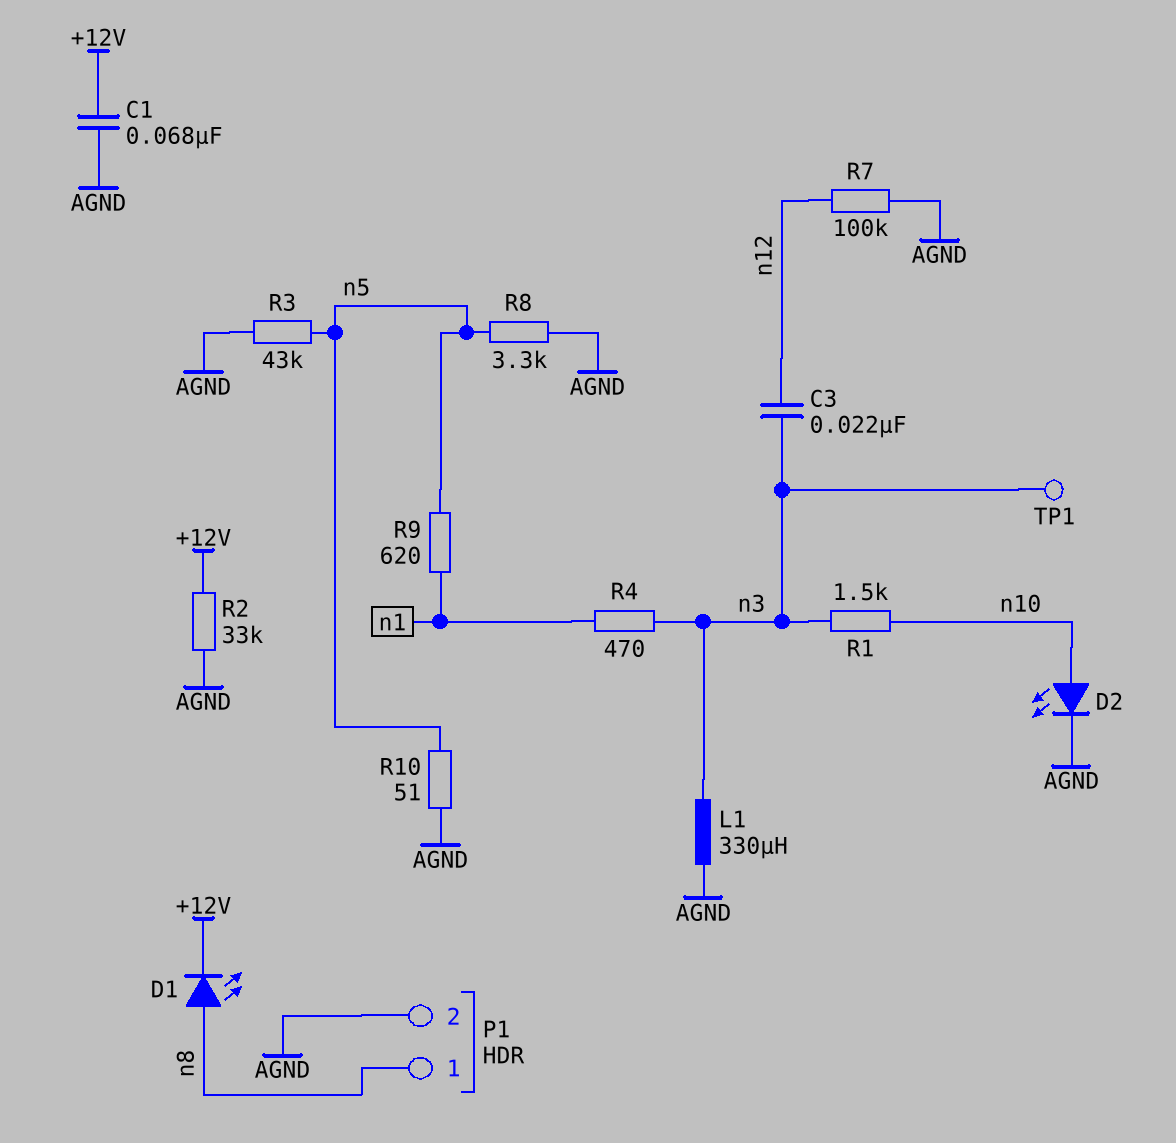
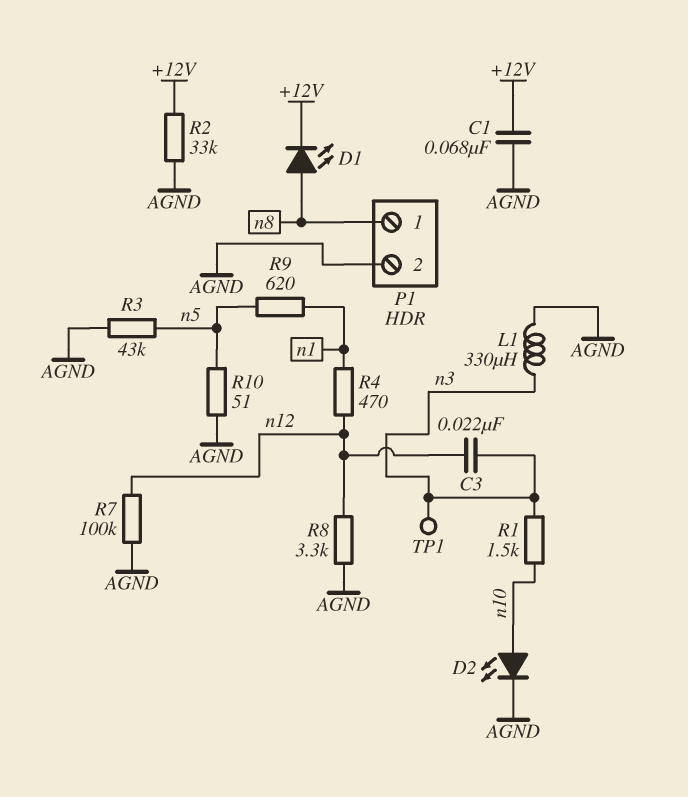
R4: 470 (n1, n3) -> 470 (n1, n12)
R8: 3.3k (AGND, n5) -> 3.3k (AGND, n12)

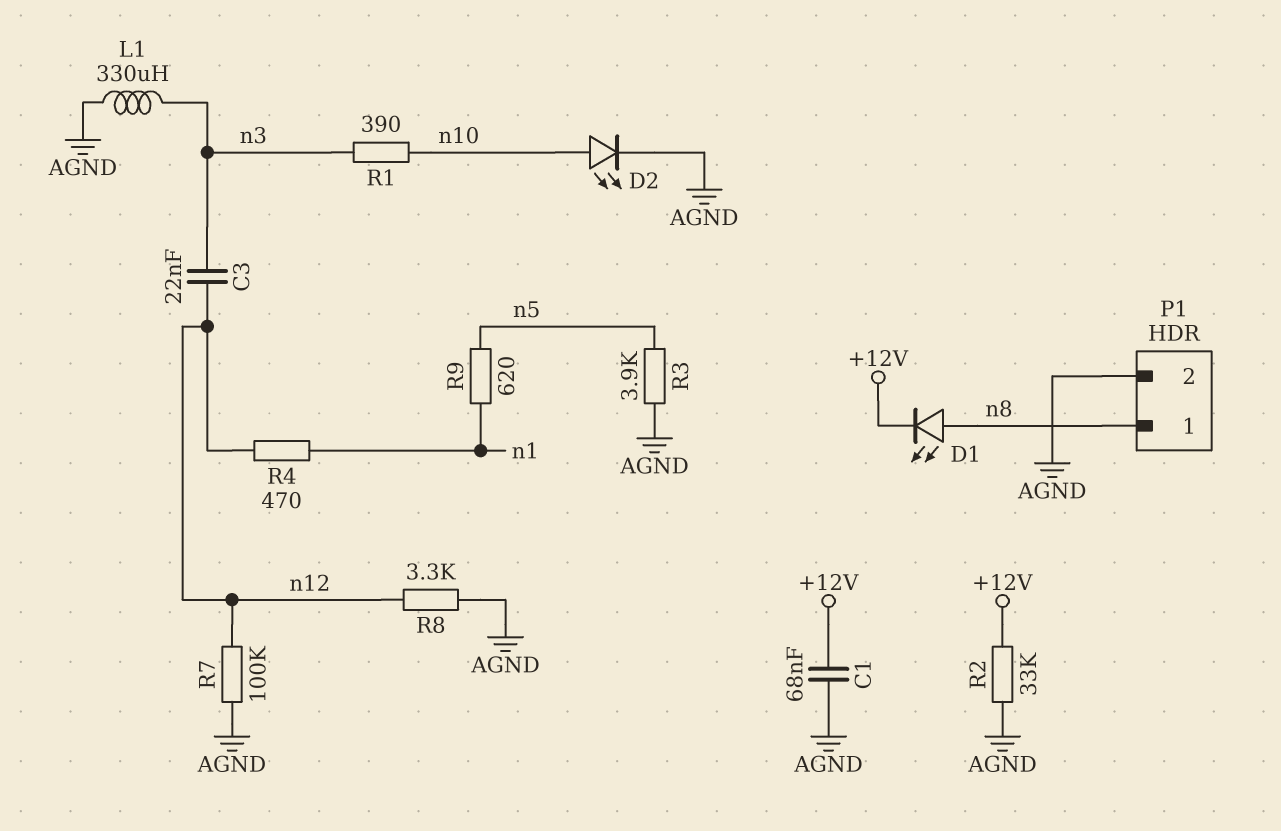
R1: 1.5k (n3, n10) -> 390 (n3, n10)
R3: 43k (AGND, n5) -> 3.9k (AGND, n5)
R10: 51 (AGND, n5) -> none
TP1: test point (n3) -> none

